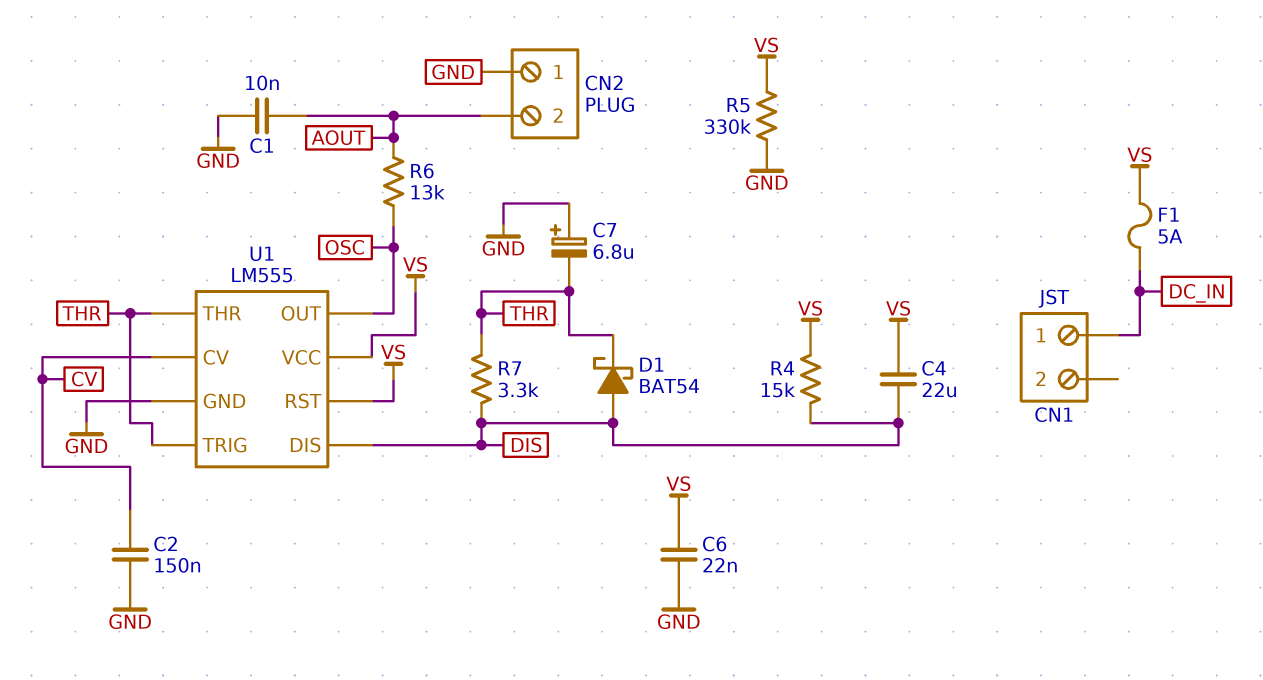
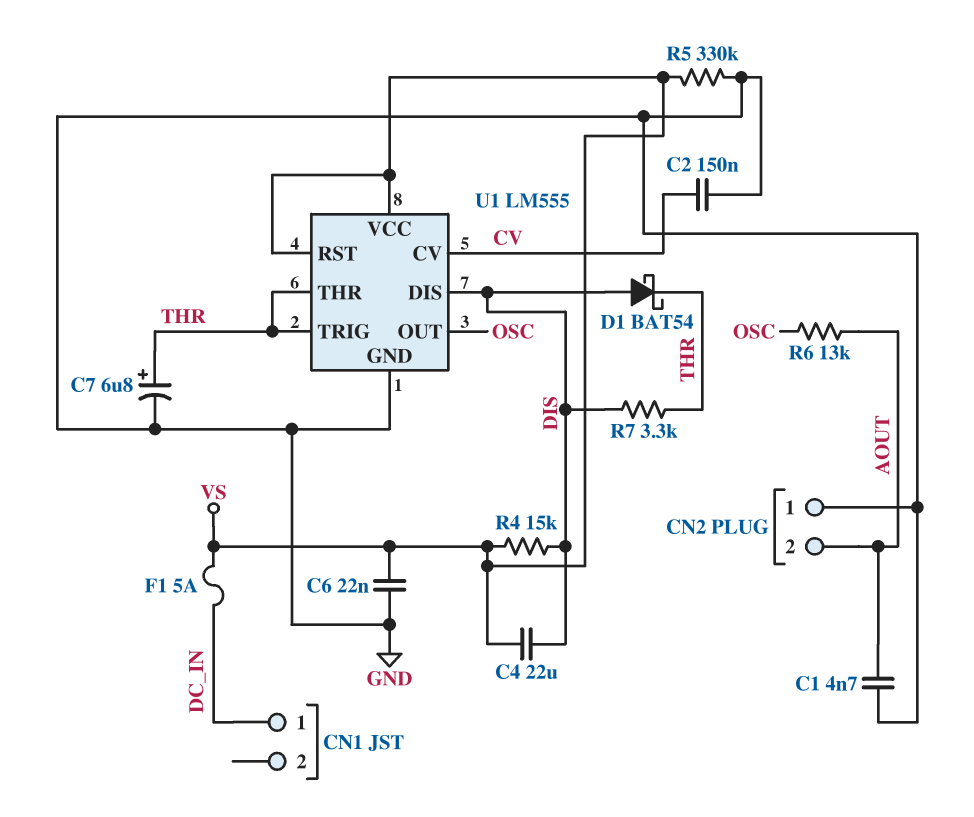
C1: 10nF (AOUT, GND) -> 4.7nF (AOUT, GND)
C7: 6.8uF (plus GND, minus THR) -> 6.8uF (plus THR, minus GND)

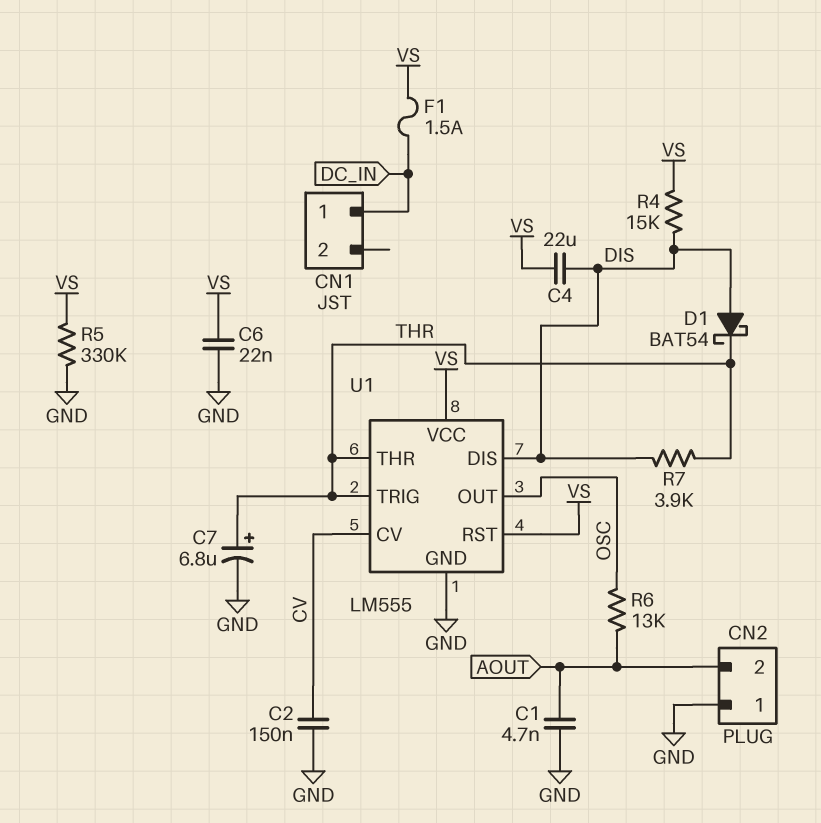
F1: 5A (DC_IN, VS) -> 1.5A (DC_IN, VS)
R7: 3.3k (DIS, THR) -> 3.9k (DIS, THR)

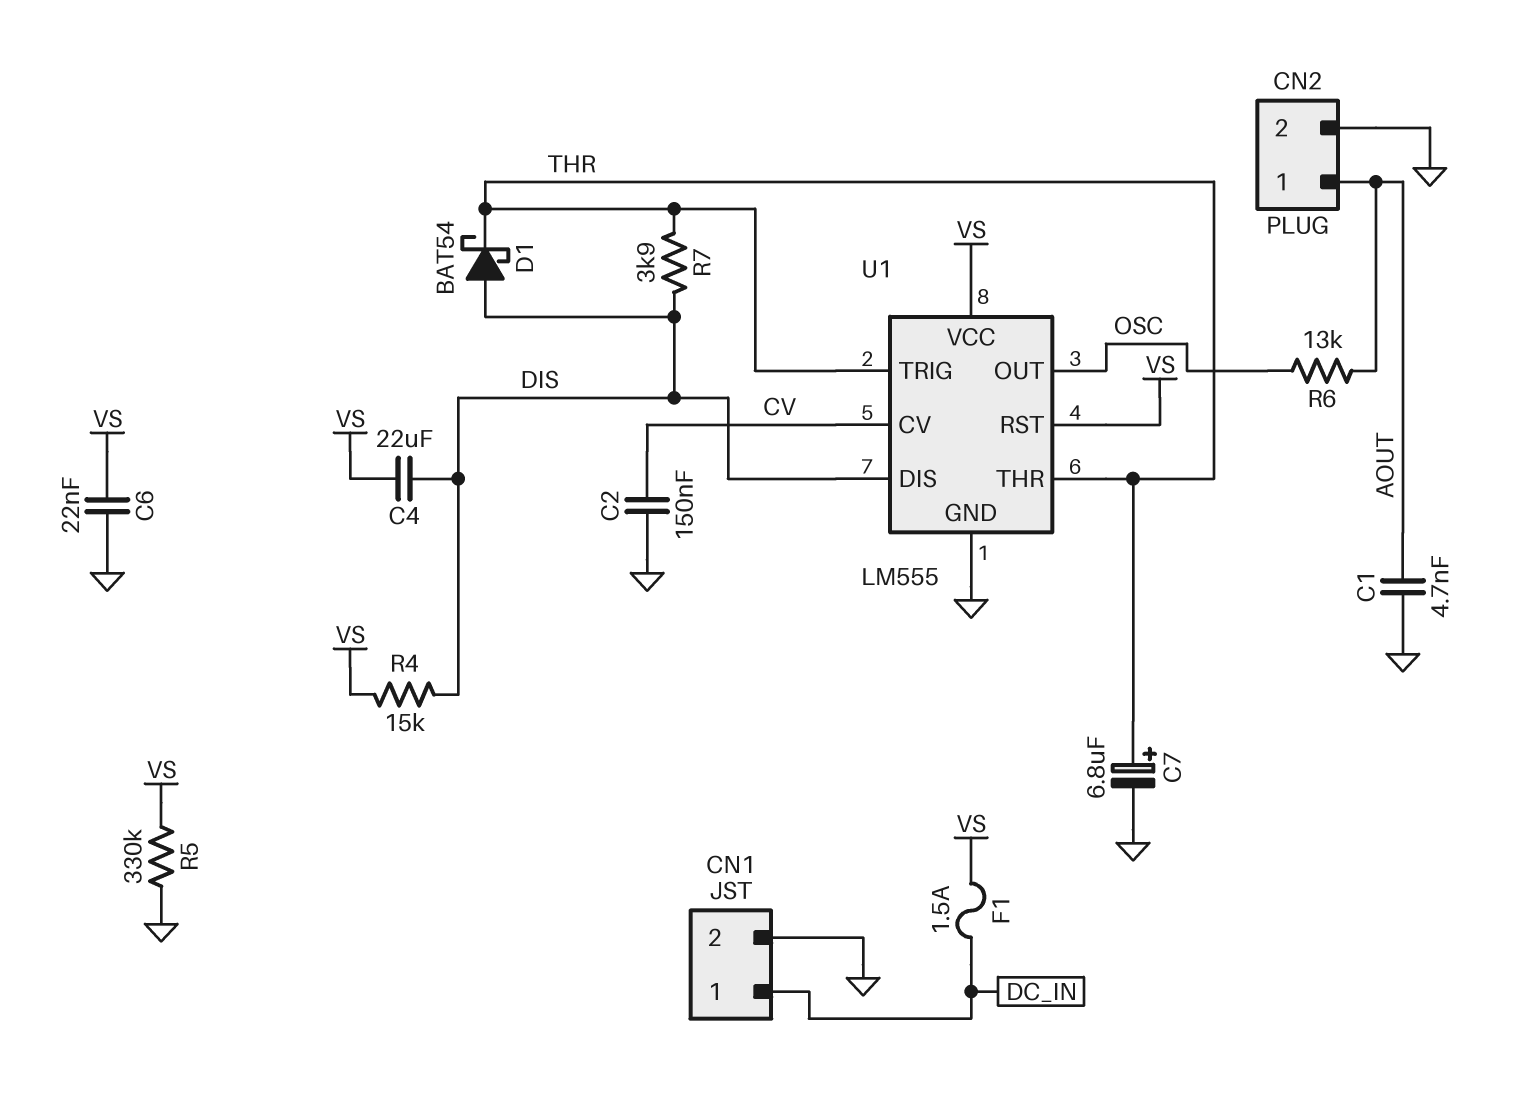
CN1 pin 2: none -> GND
CN2 pin 1: GND -> AOUT
CN2 pin 2: AOUT -> GND

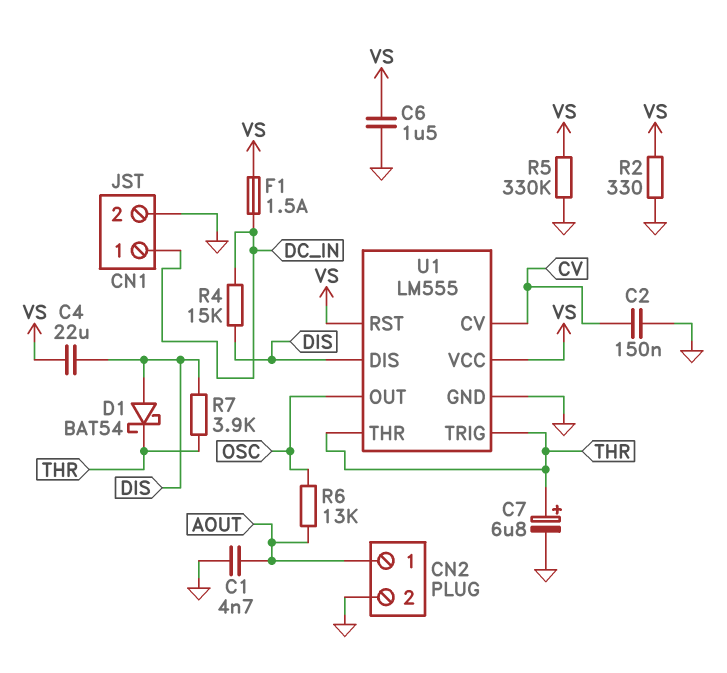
C6: 22nF (GND, VS) -> 1.5uF (GND, VS)
R2: none -> 330 (GND, VS)
R4: 15k (DIS, VS) -> 15k (DC_IN, DIS)

